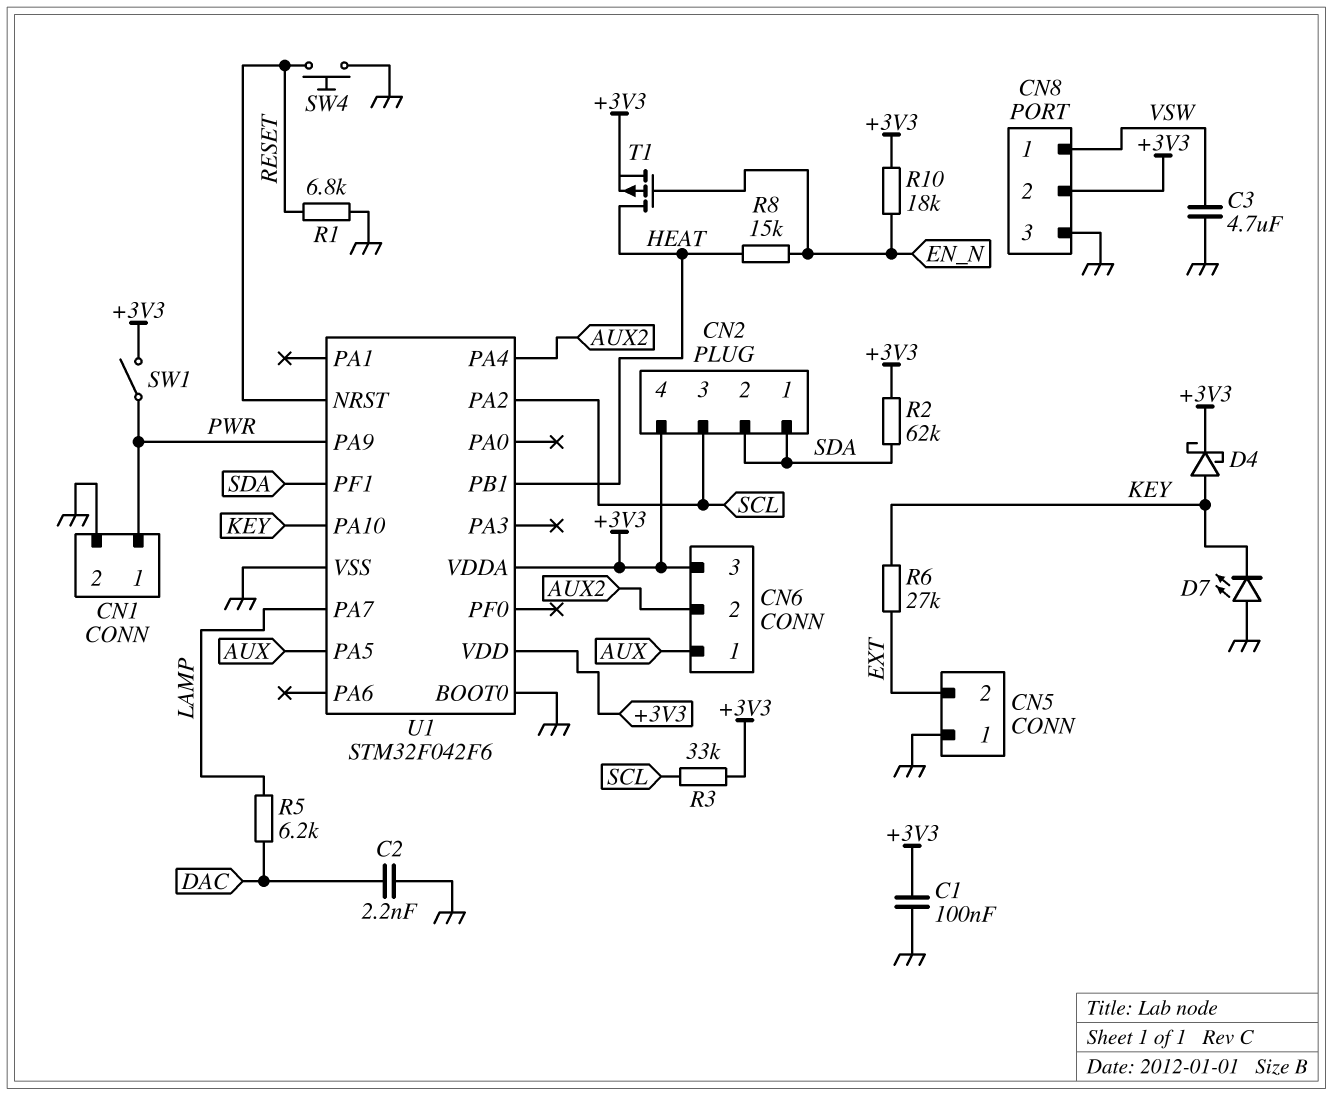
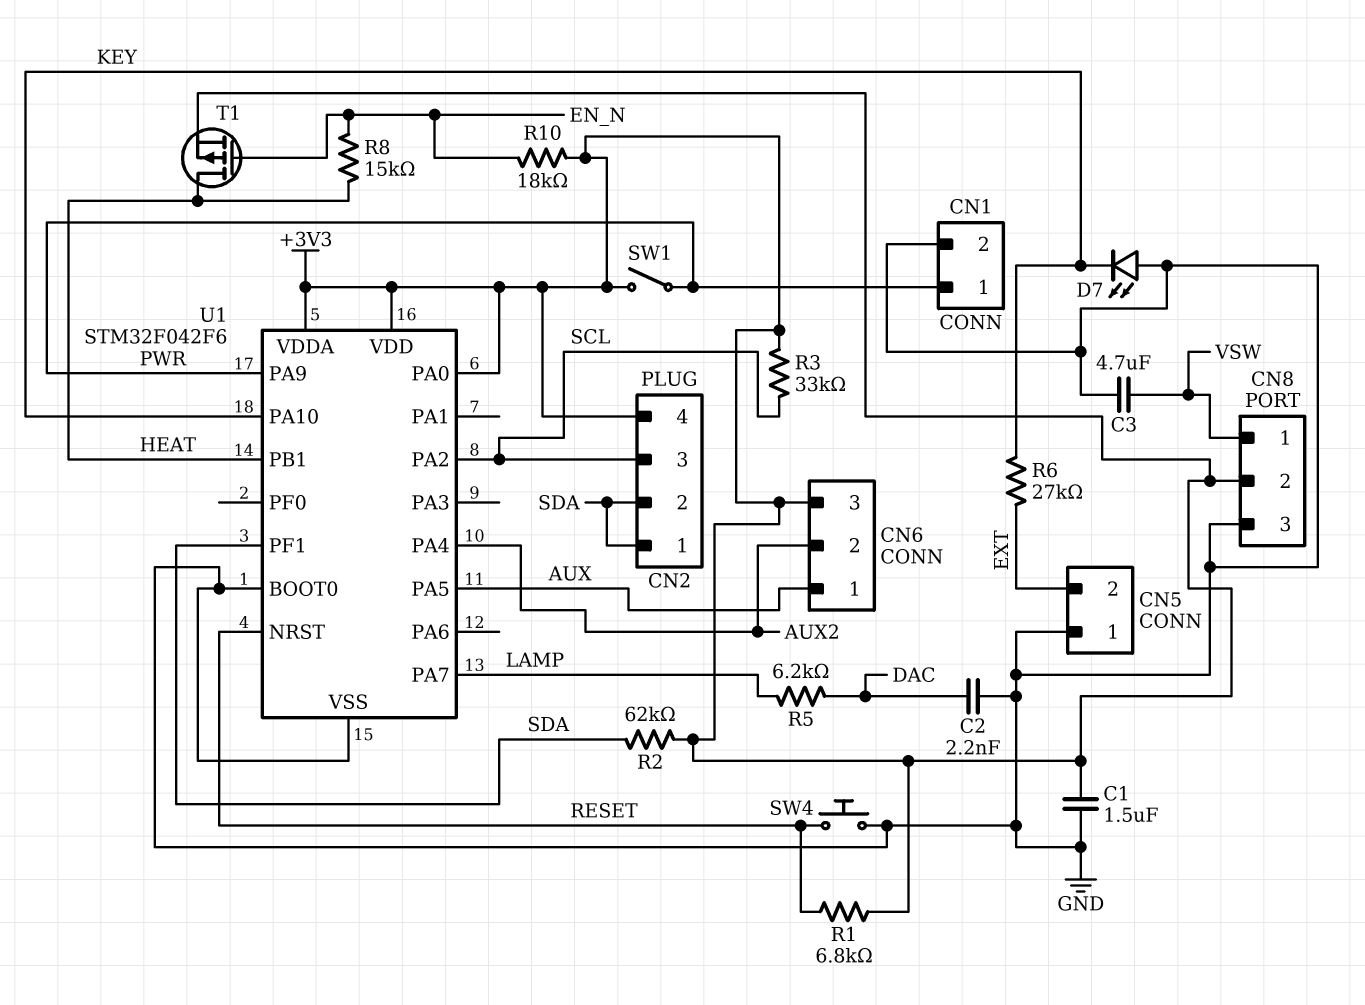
C1: 100nF (+3V3, GND) -> 1.5uF (+3V3, GND)
D4: schottky (A KEY, K +3V3) -> none
R1: 6.8k (GND, RESET) -> 6.8k (+3V3, RESET)
U1 pin PA0: none -> +3V3

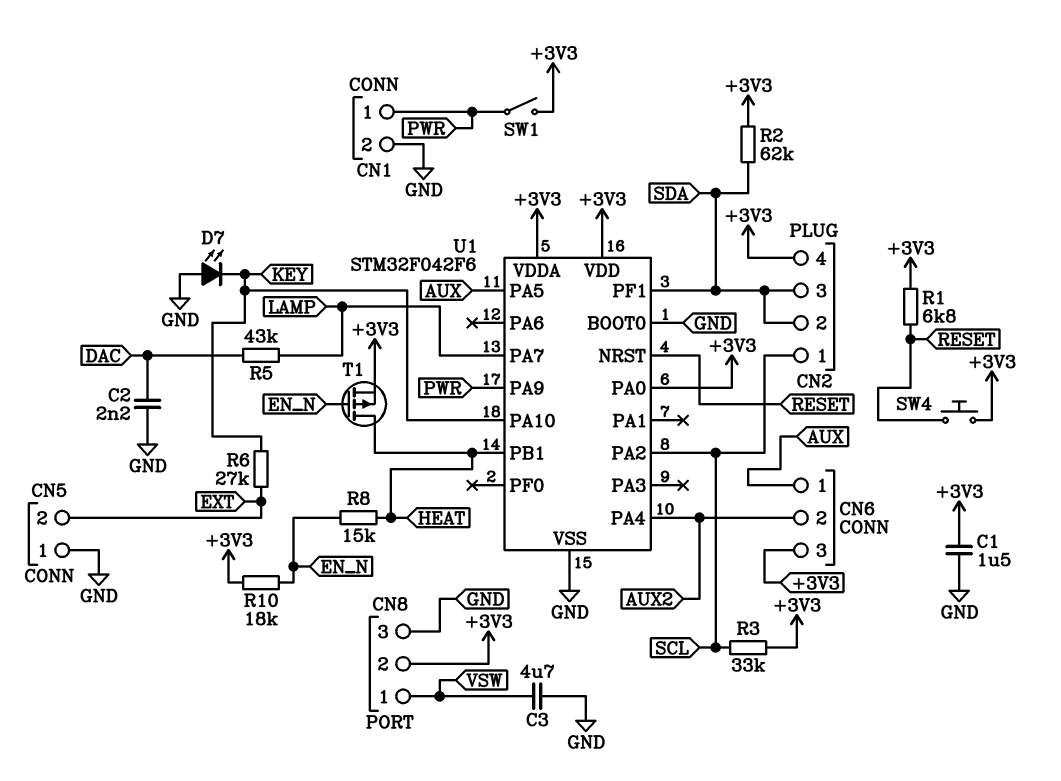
CN2 pin 1: SDA -> SCL
CN2 pin 3: SCL -> SDA
R5: 6.2k (DAC, LAMP) -> 43k (DAC, LAMP)
SW4: button (GND, RESET) -> button (+3V3, RESET)

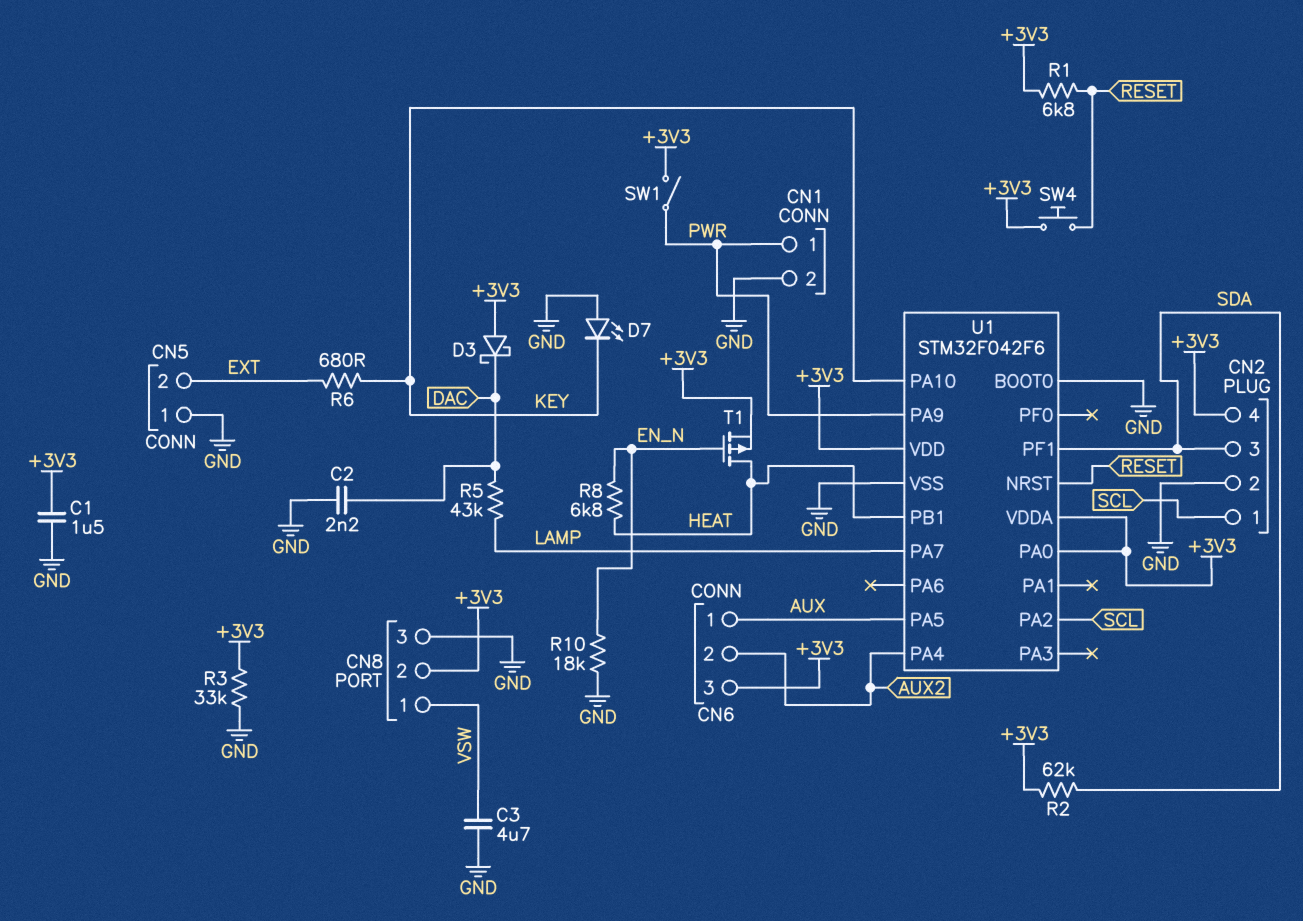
CN2 pin 2: SDA -> GND
D3: none -> schottky (A +3V3, K DAC)
R3: 33k (+3V3, SCL) -> 33k (+3V3, GND)
R6: 27k (EXT, KEY) -> 680 (EXT, KEY)
R8: 15k (EN_N, HEAT) -> 6.8k (EN_N, HEAT)
R10: 18k (+3V3, EN_N) -> 18k (EN_N, GND)

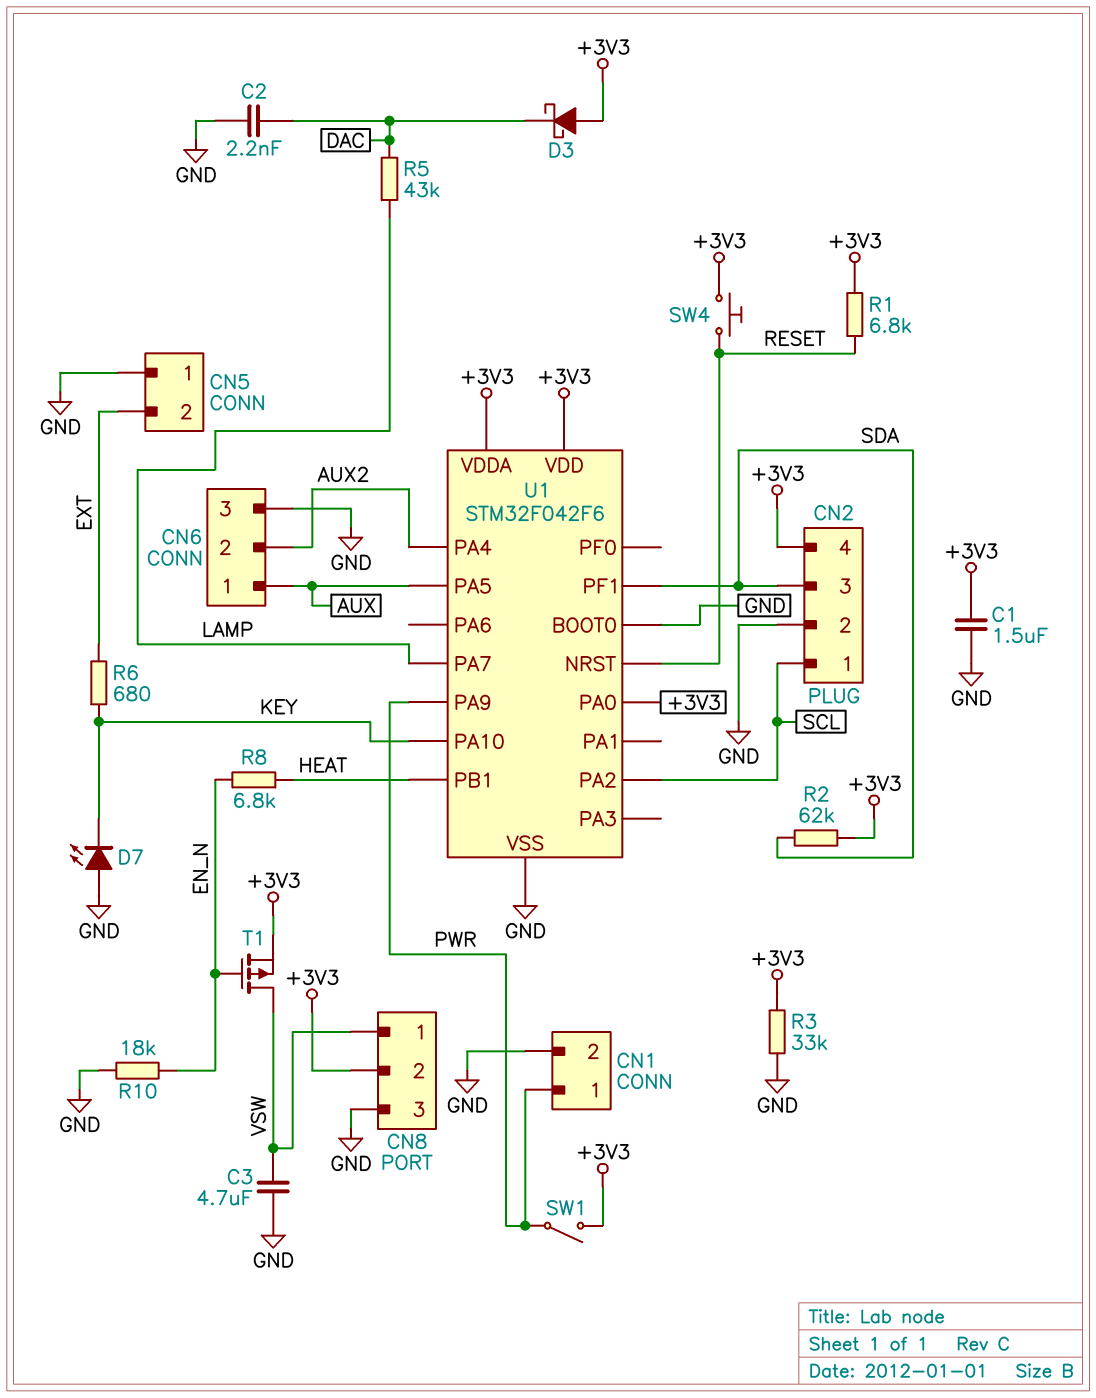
CN6 pin 3: +3V3 -> GND
T1: PMOS (G EN_N, D HEAT, S +3V3) -> PMOS (G EN_N, D VSW, S +3V3)

